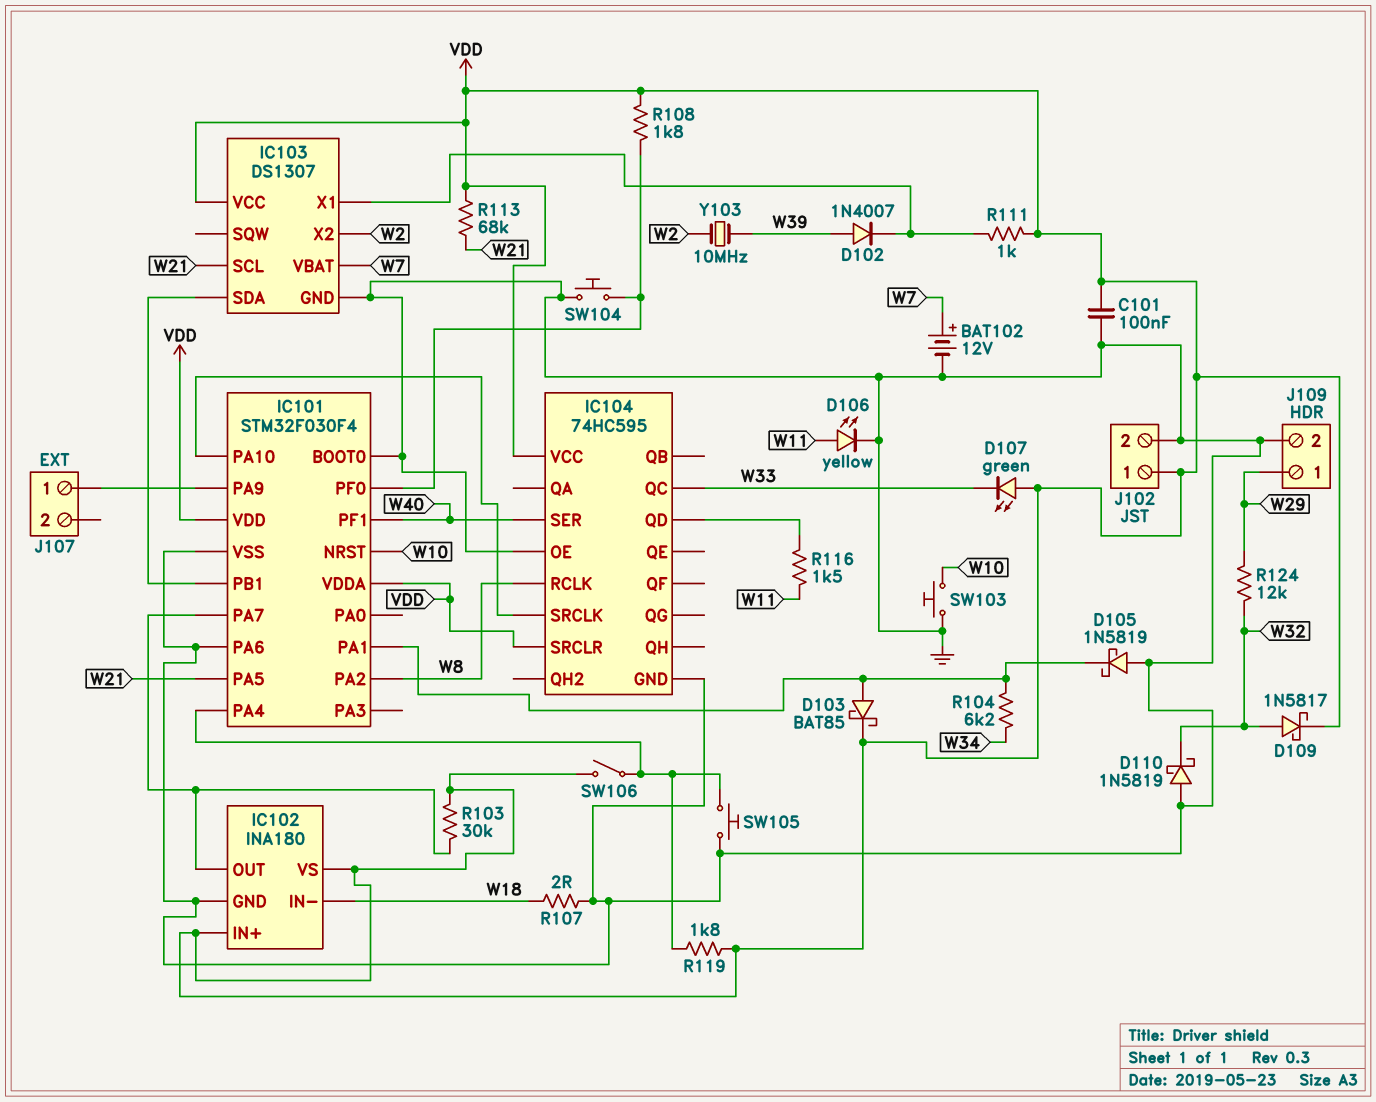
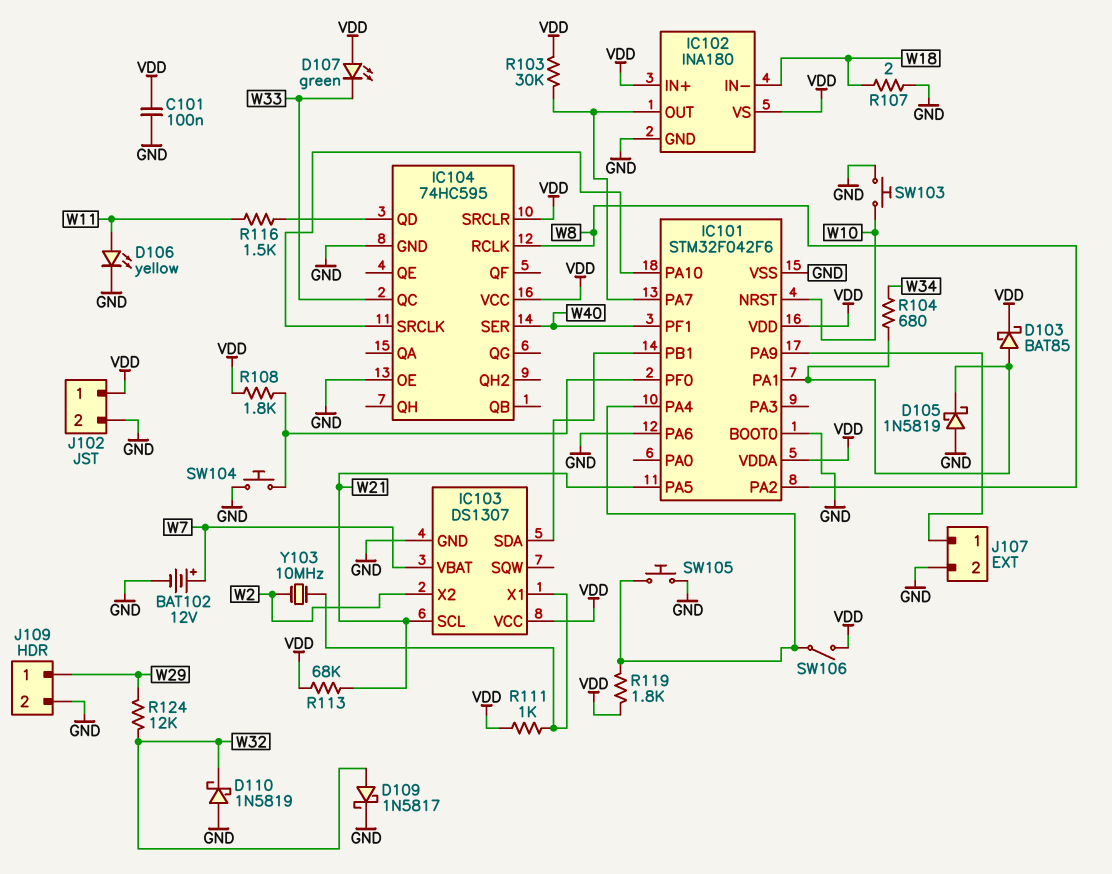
D102: diode 1N4007 (A W39, K IC103/X1) -> none
D109: schottky 1N5817 (A W32, K VDD) -> schottky 1N5817 (A W32, K GND)
IC101: STM32F030F4 -> STM32F042F6
J107 pin 2: none -> GND
R104: 6.2k (IC101/PA1, W34) -> 680 (IC101/PA1, W34)
Y103: 10MHz (W2, W39) -> 10MHz (IC103/X1, W2)

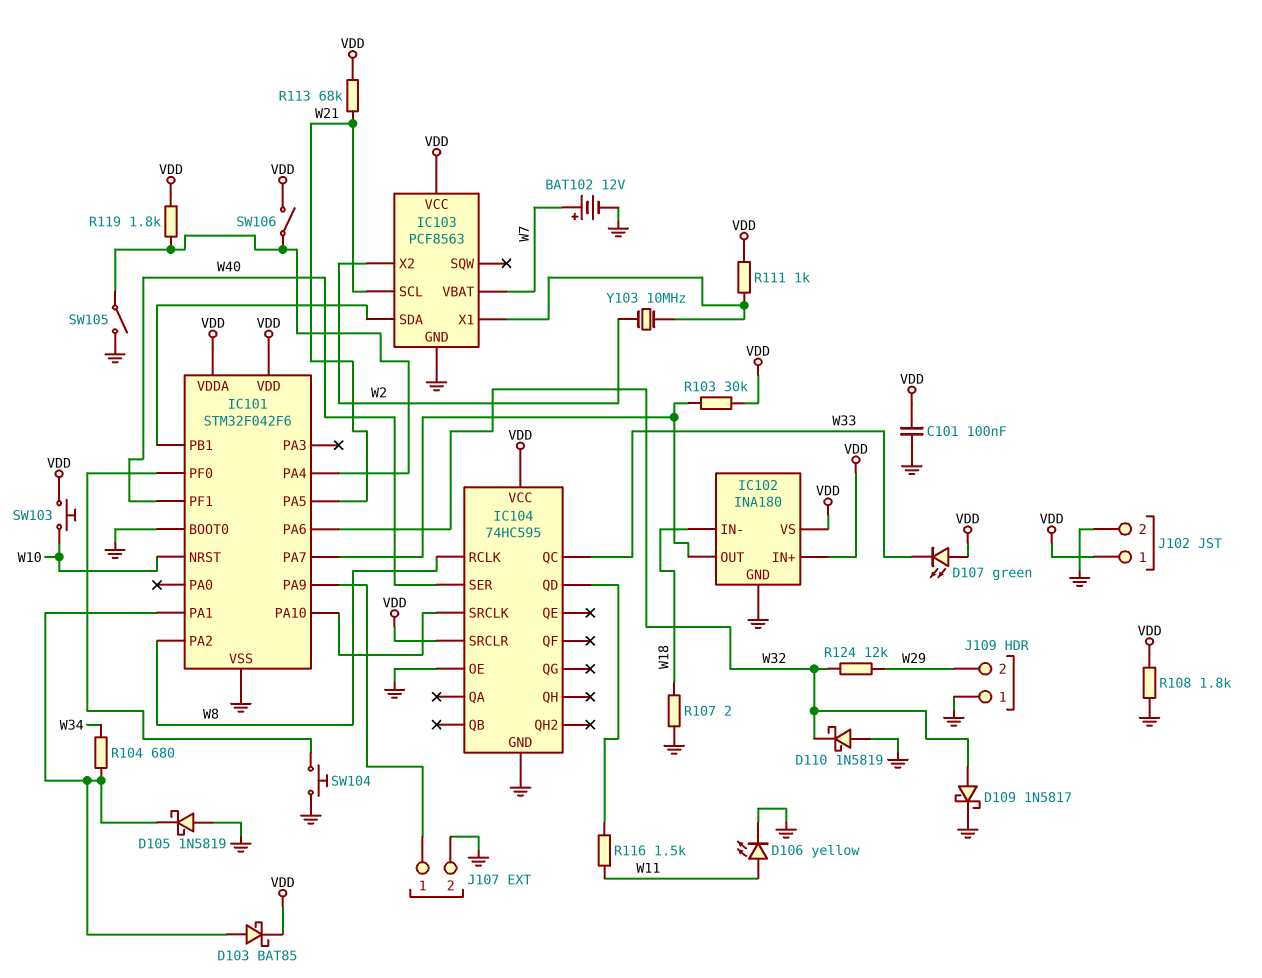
IC101 pin PA6: GND -> W32
IC103: DS1307 -> PCF8563
J109 pin 1: W29 -> GND
J109 pin 2: GND -> W29
R108: 1.8k (IC101/PF0, VDD) -> 1.8k (GND, VDD)
SW103: button (GND, W10) -> button (VDD, W10)
SW105: button (GND, IC101/PA4) -> switch (GND, IC101/PA4)

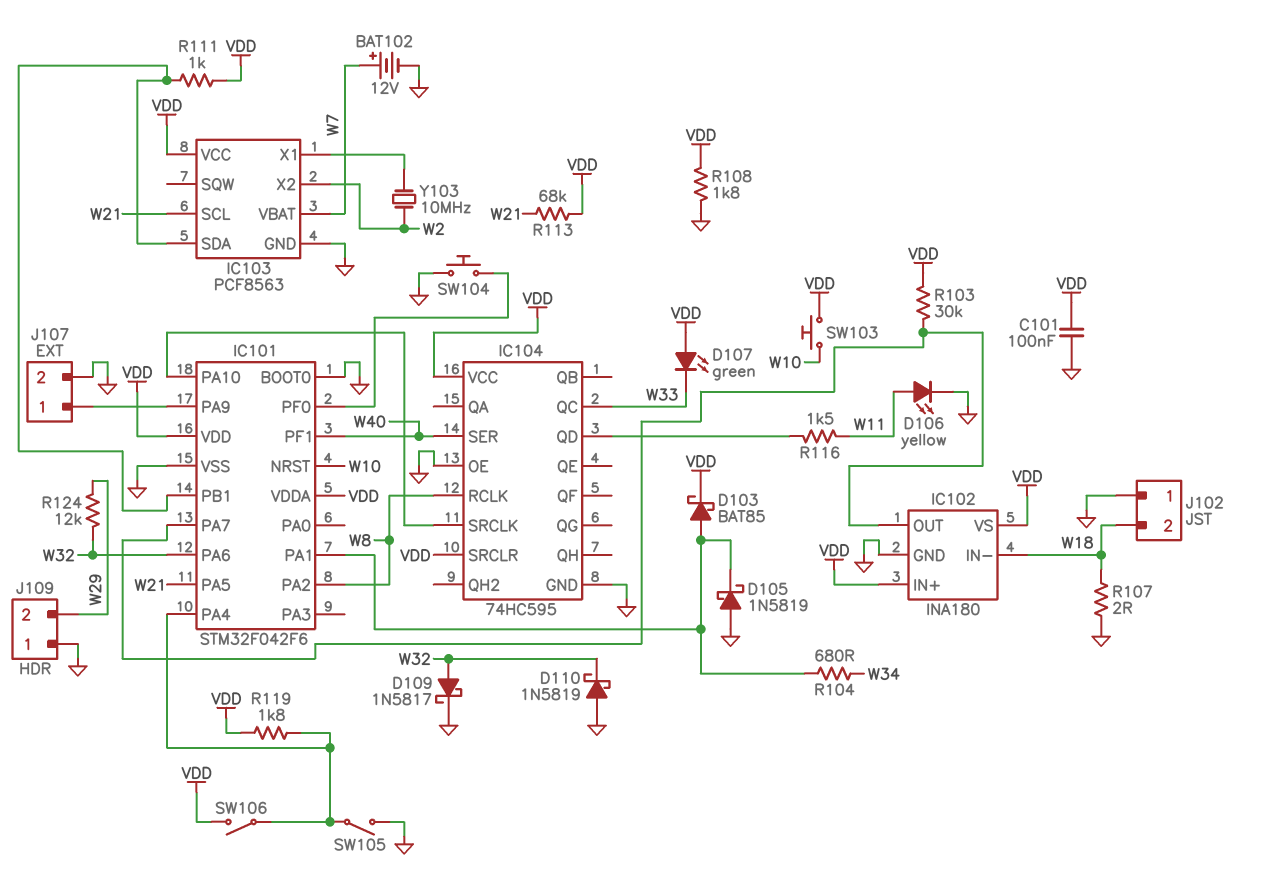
J102 pin 1: VDD -> GND
J102 pin 2: GND -> W18
R111: 1k (IC103/X1, VDD) -> 1k (IC101/PB1, VDD)

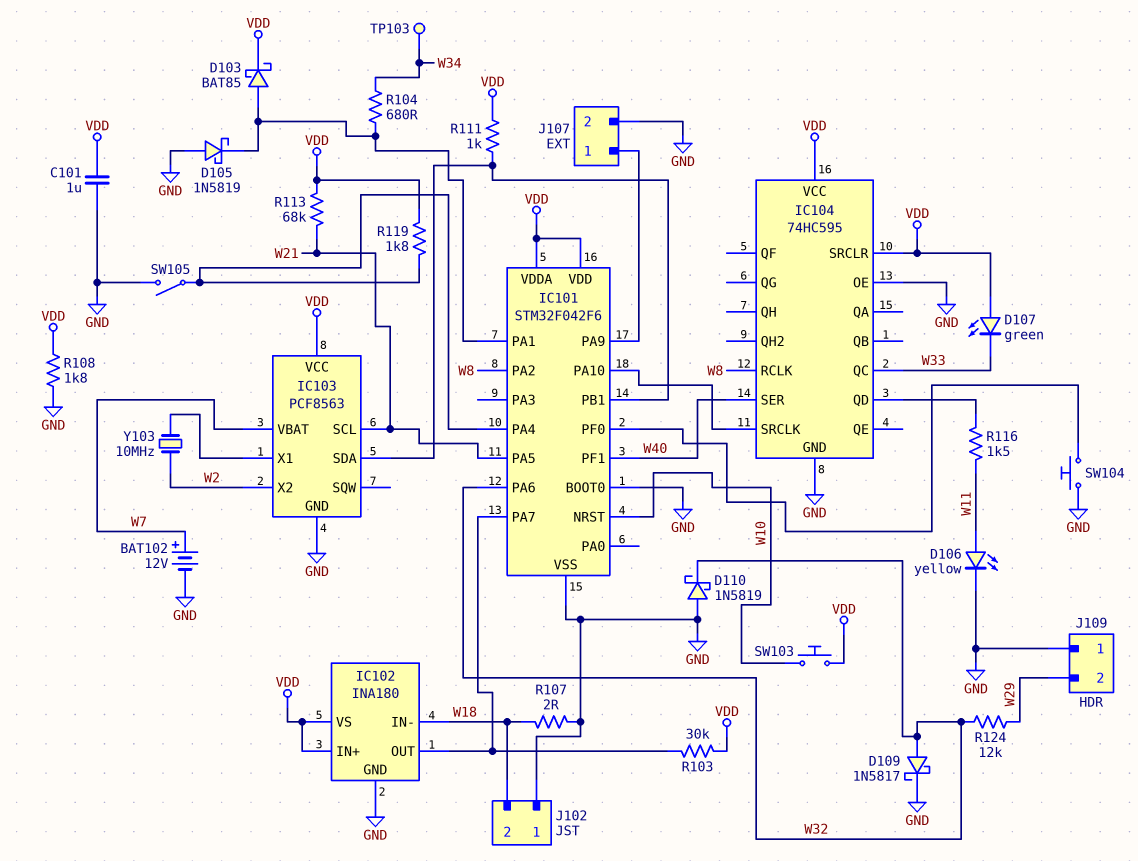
C101: 100nF (GND, VDD) -> 1uF (GND, VDD)
SW106: switch (IC101/PA4, VDD) -> none
TP103: none -> test point (W34)

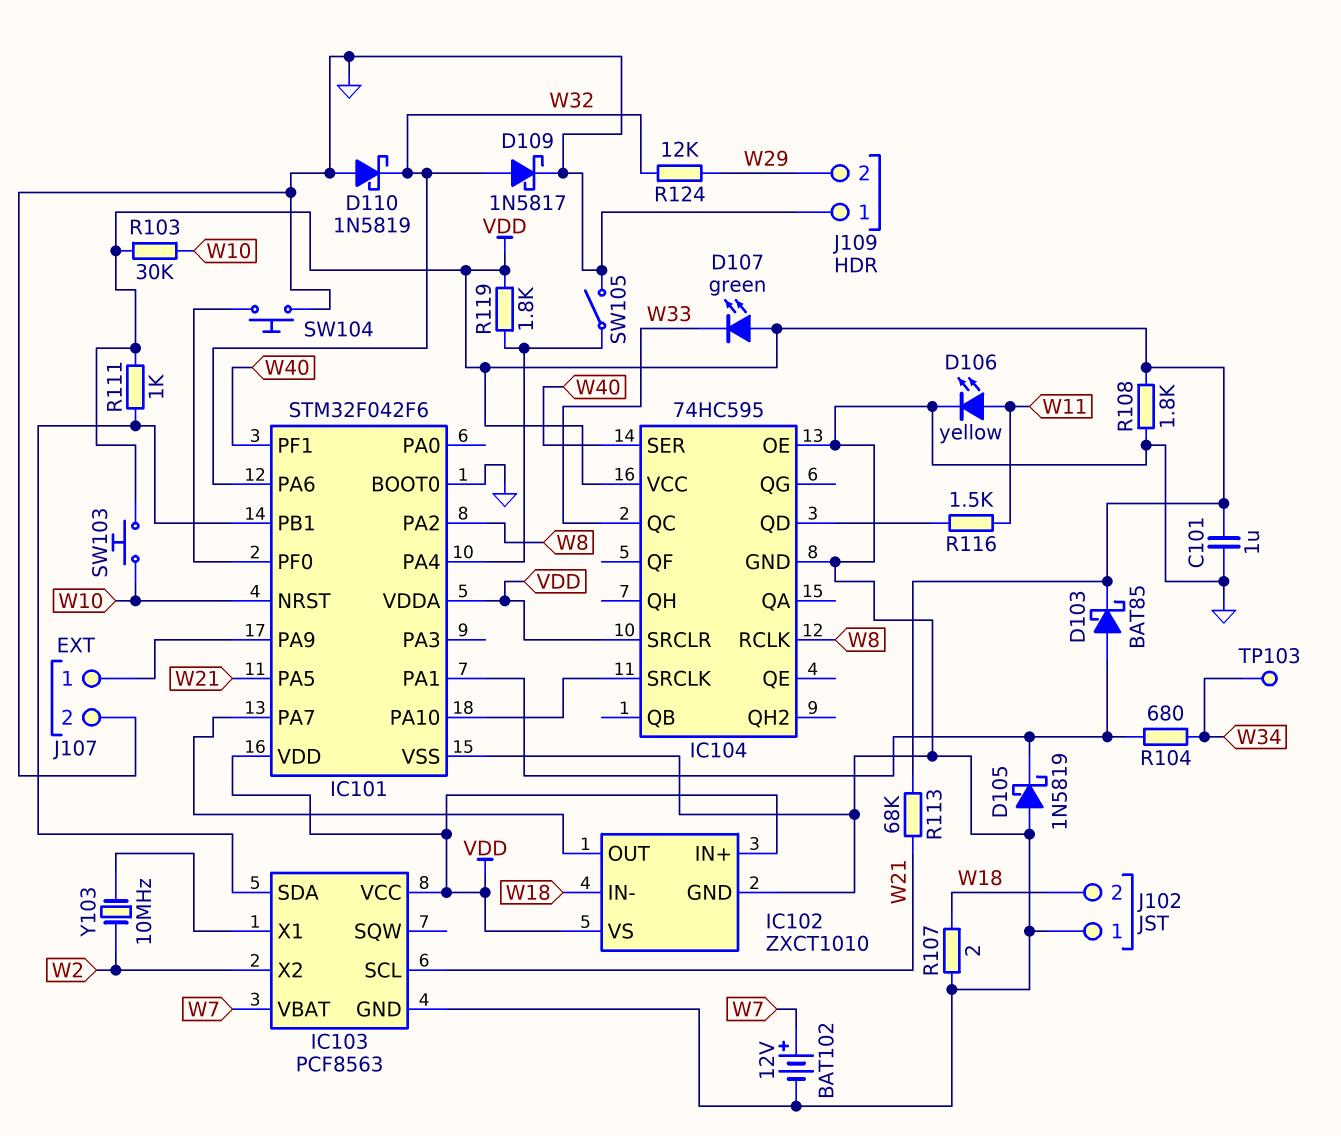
IC102: INA180 -> ZXCT1010
R103: 30k (IC101/PA7, VDD) -> 30k (VDD, W10)

